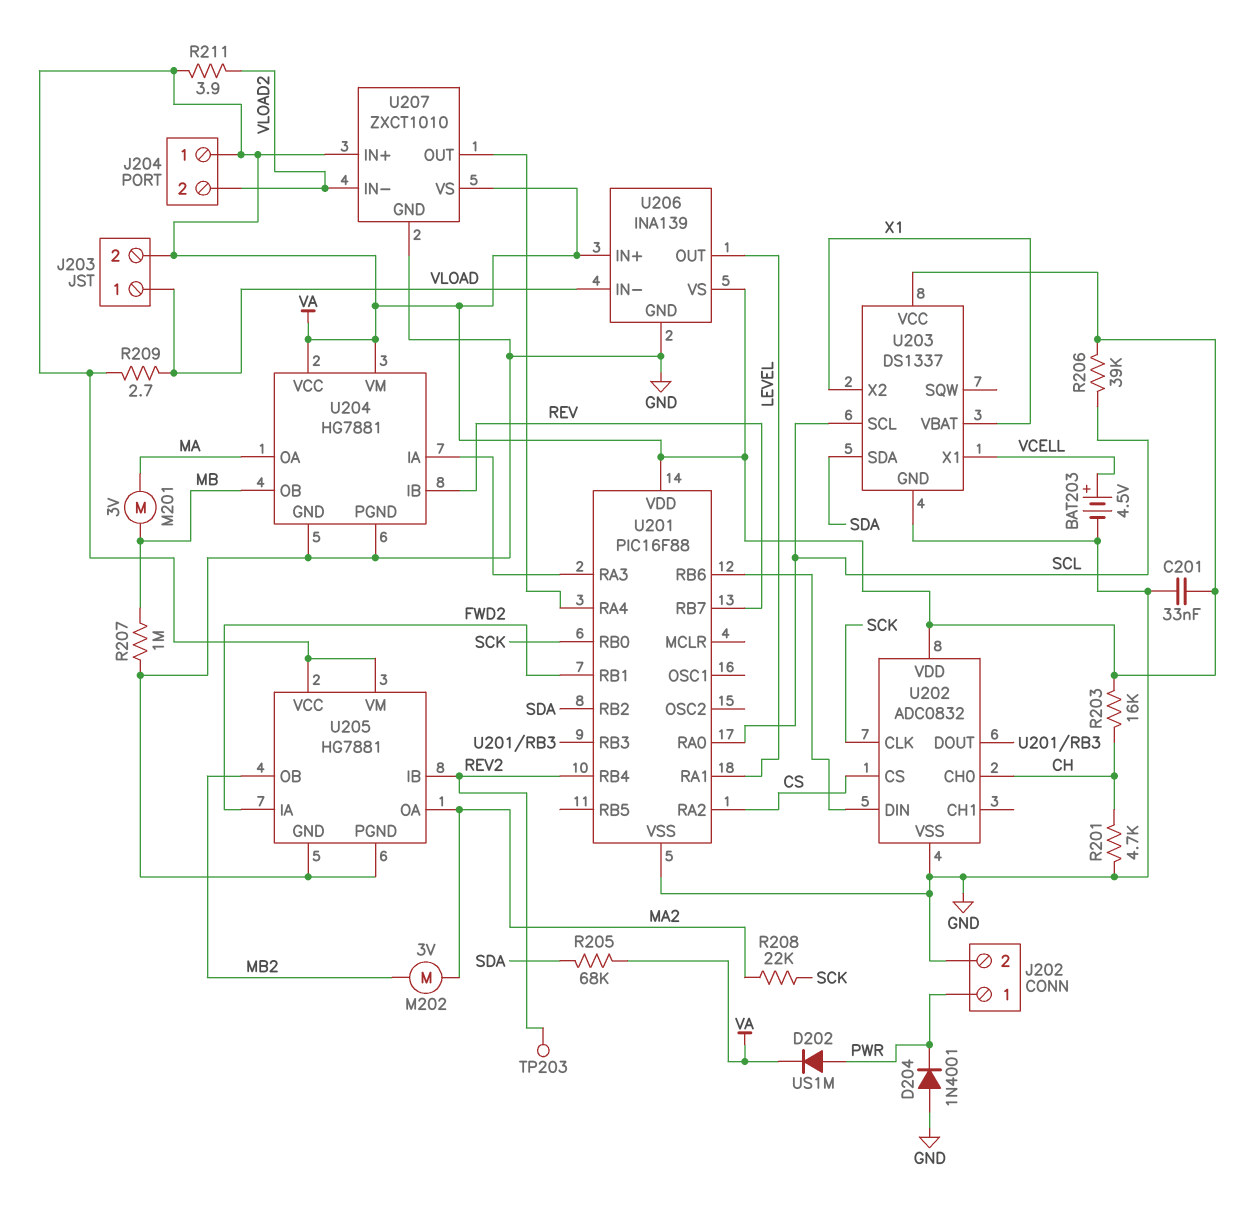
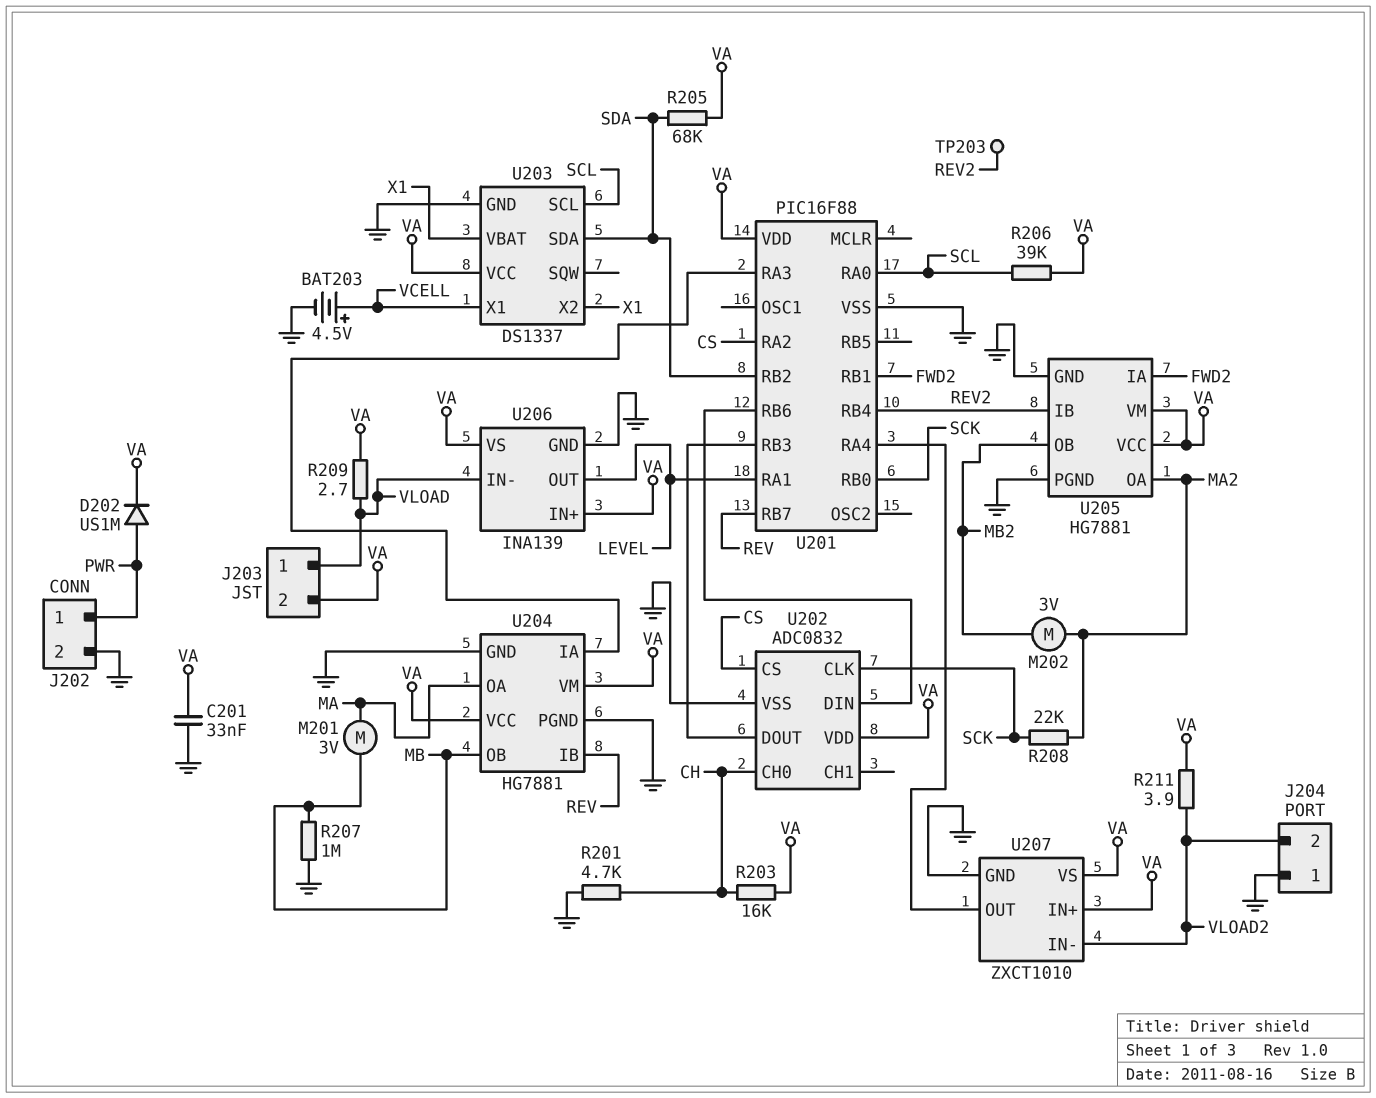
D204: diode 1N4001 (A GND, K PWR) -> none
J204 pin 1: VA -> GND

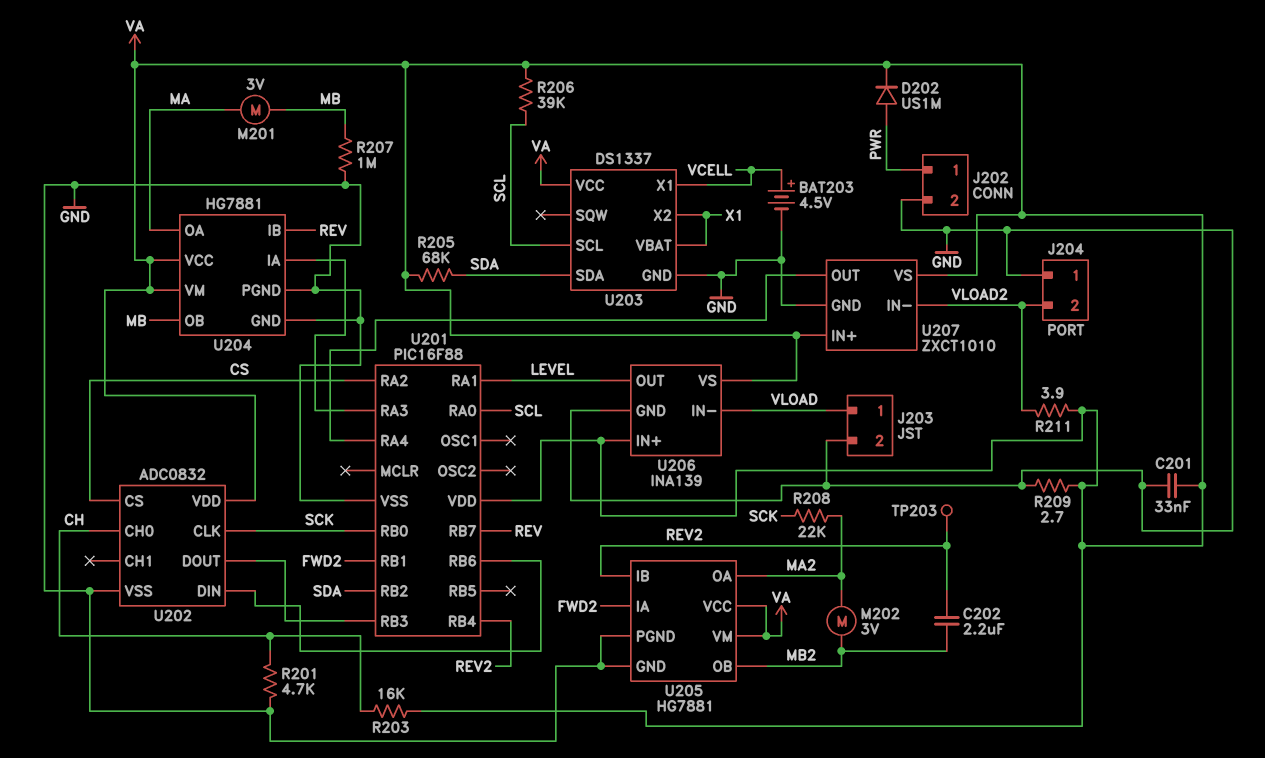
C202: none -> 2.2uF (MB2, REV2)
J203 pin 2: VA -> GND
R209: 2.7 (VA, VLOAD) -> 2.7 (GND, VA)

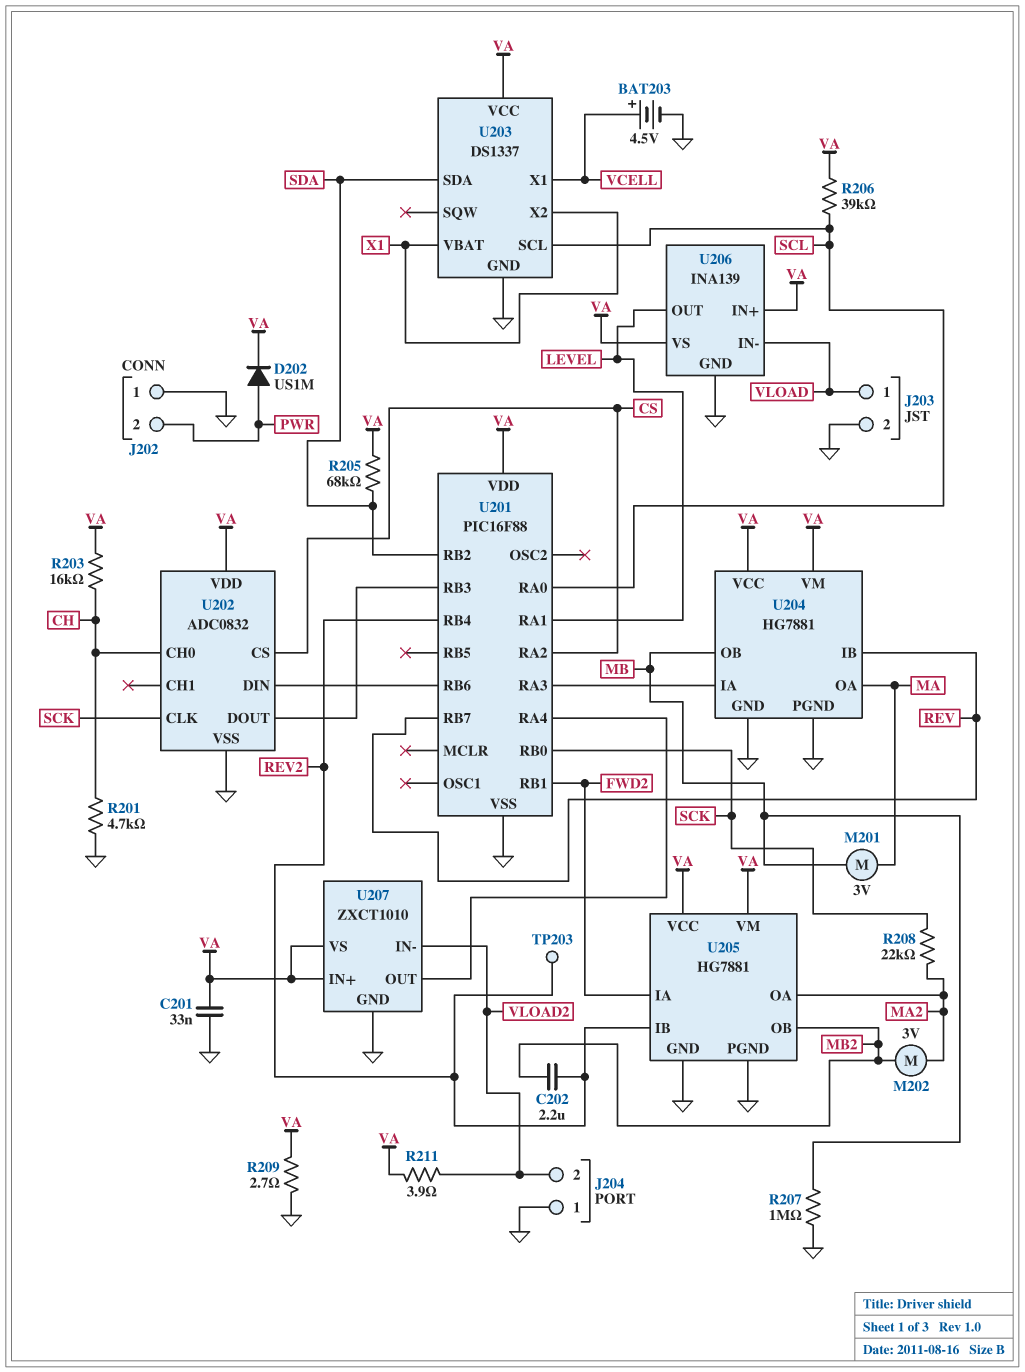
J202 pin 1: PWR -> GND
J202 pin 2: GND -> PWR

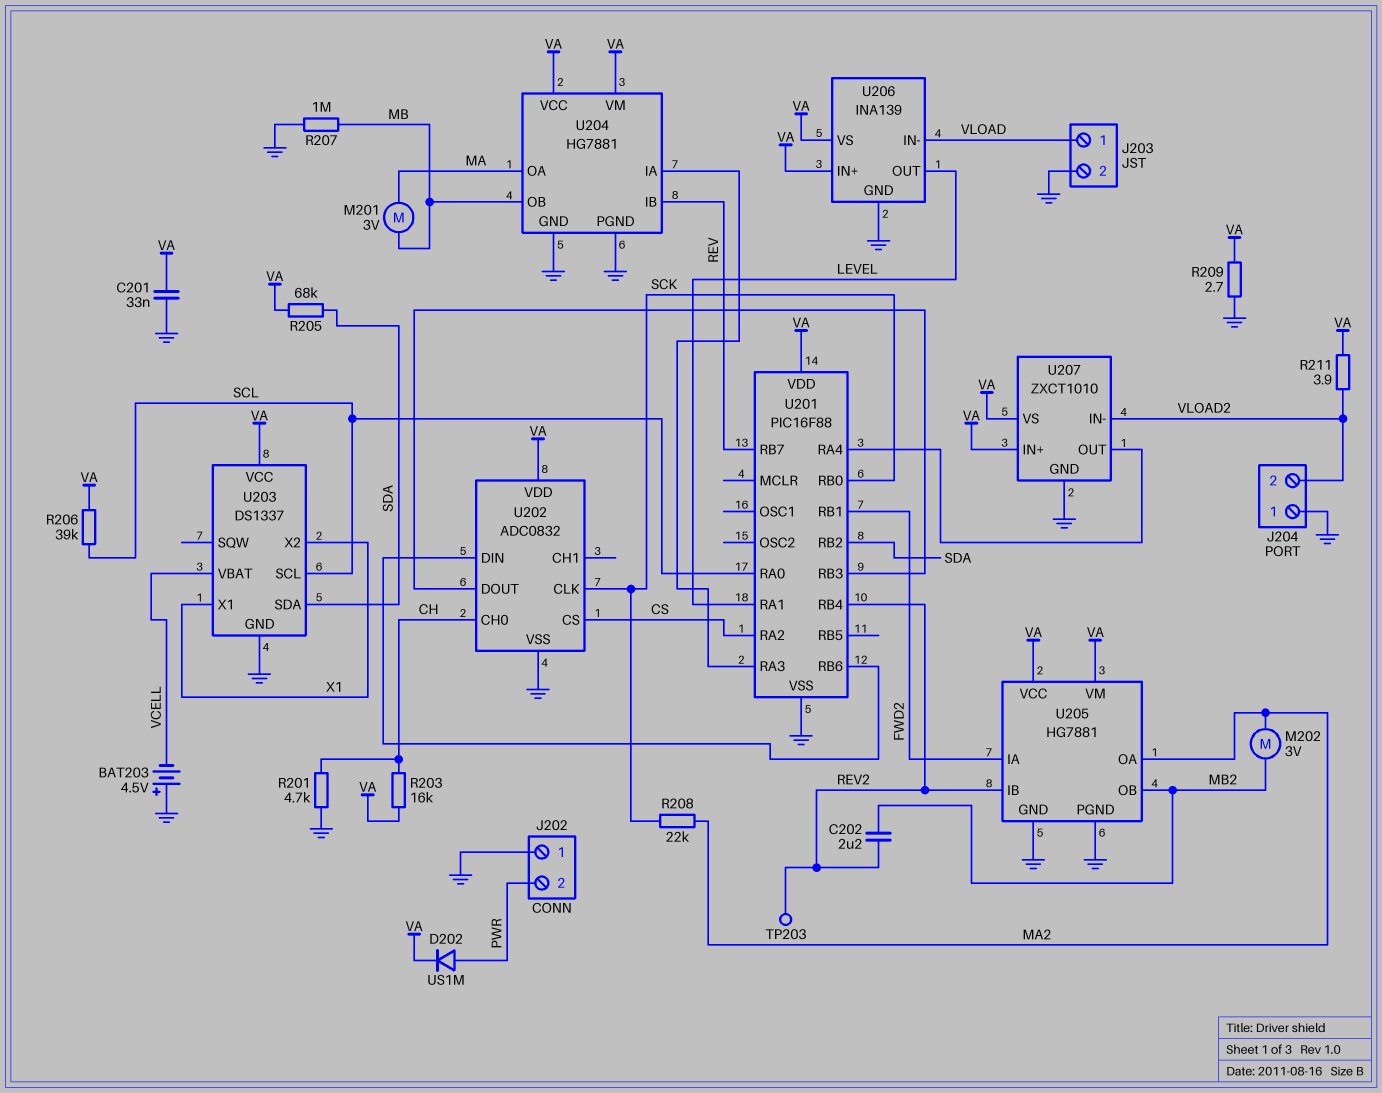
BAT203: 4.5V (plus VCELL, minus GND) -> 4.5V (plus GND, minus VCELL)
U203 pin VBAT: X1 -> VCELL
U203 pin X1: VCELL -> X1

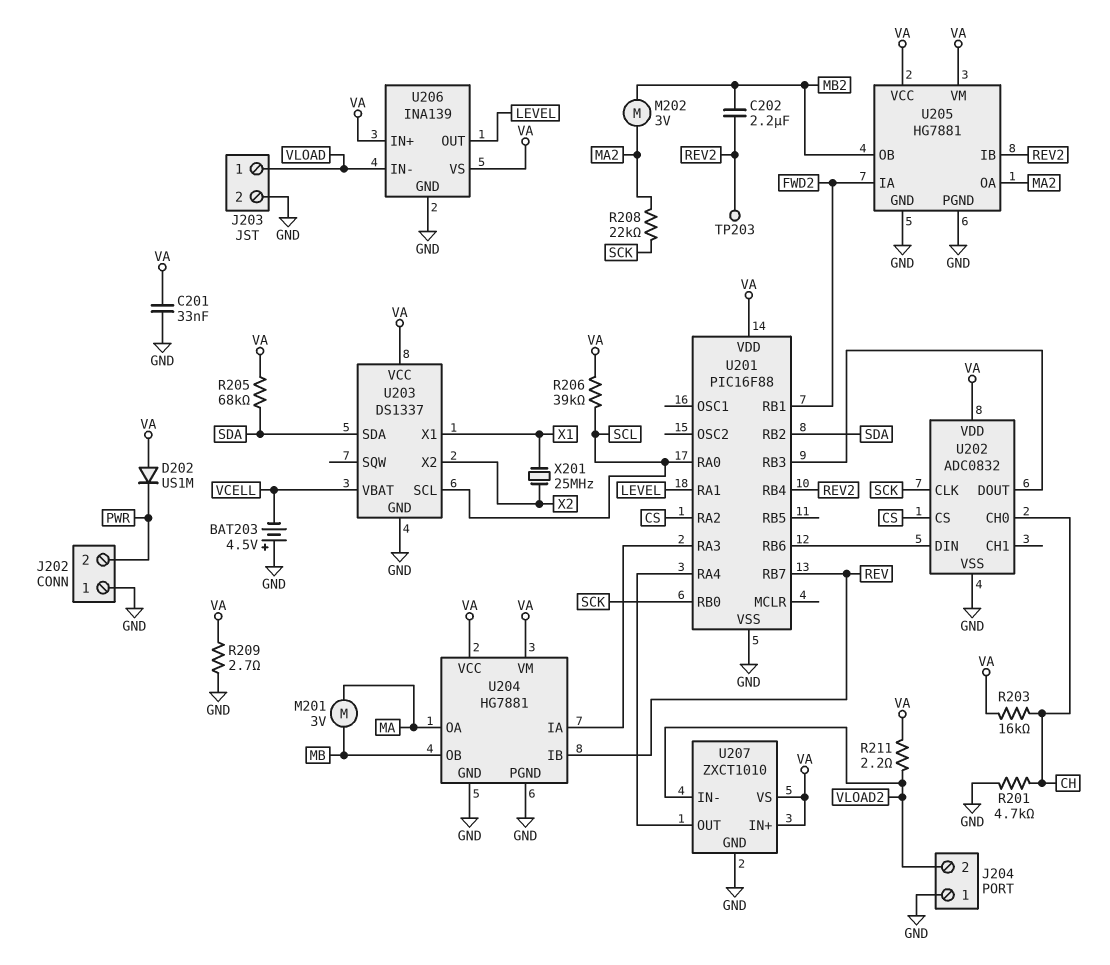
D202: diode US1M (A PWR, K VA) -> diode US1M (A VA, K PWR)
R207: 1M (GND, MB) -> none
R211: 3.9 (VA, VLOAD2) -> 2.2 (VA, VLOAD2)
U203 pin X2: X1 -> X2
X201: none -> 25MHz (X1, X2)

